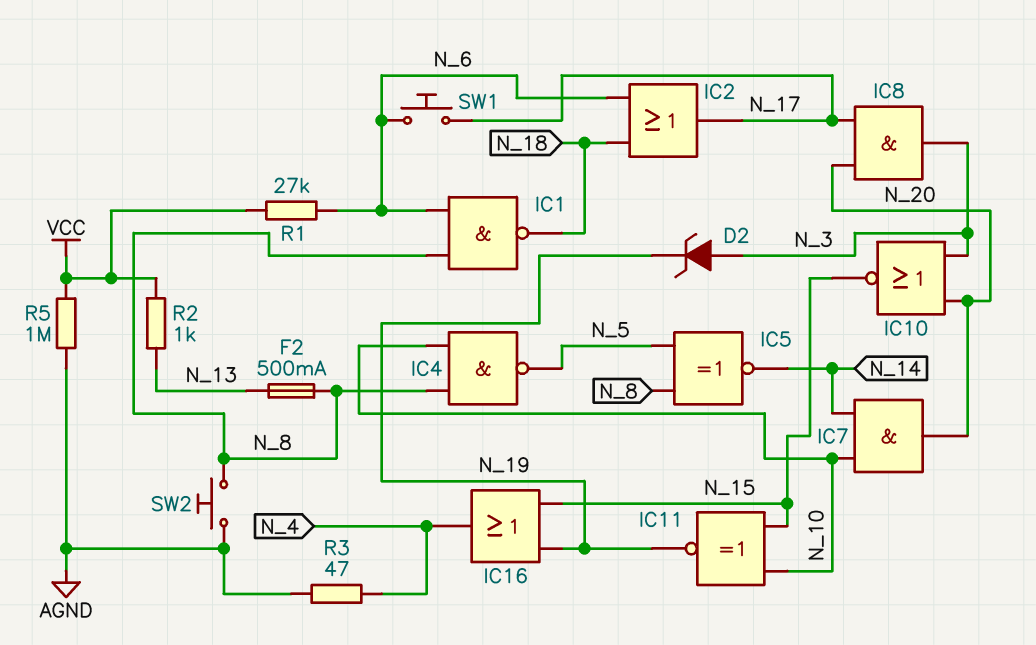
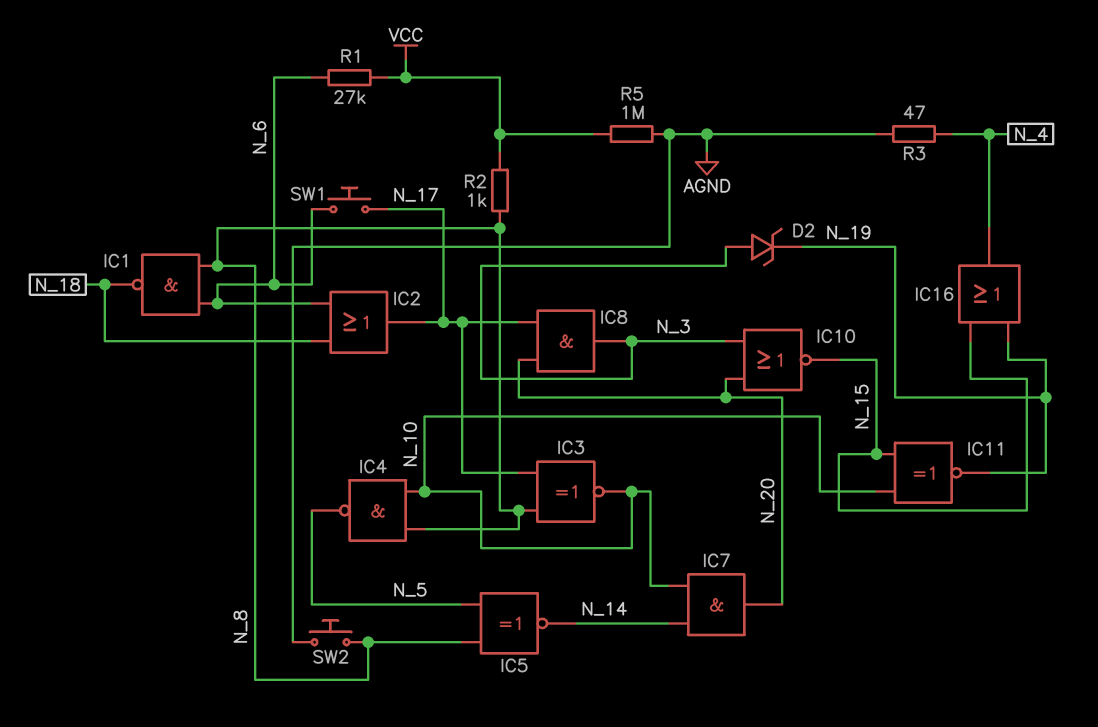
F2: 500mA (N_8, N_13) -> none
IC3: none -> XNOR (in N_8, in N_17, out N_10)
R2: 1k (N_13, VCC) -> 1k (N_8, VCC)

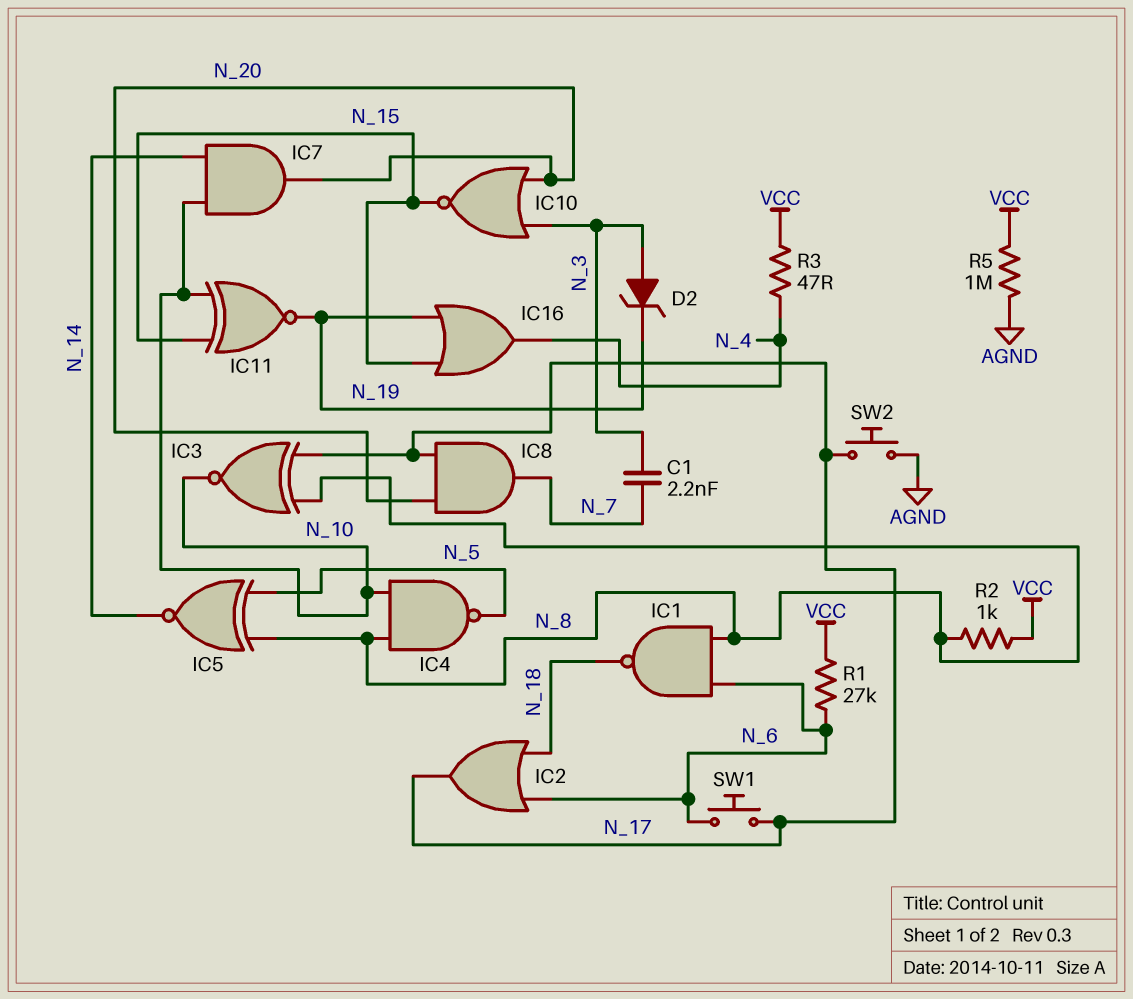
C1: none -> 2.2nF (N_3, N_7)
IC8: AND (in N_17, in N_20, out N_3) -> AND (in N_17, in N_20, out N_7)
R3: 47 (AGND, N_4) -> 47 (N_4, VCC)
SW2: button (AGND, N_8) -> button (AGND, N_17)

